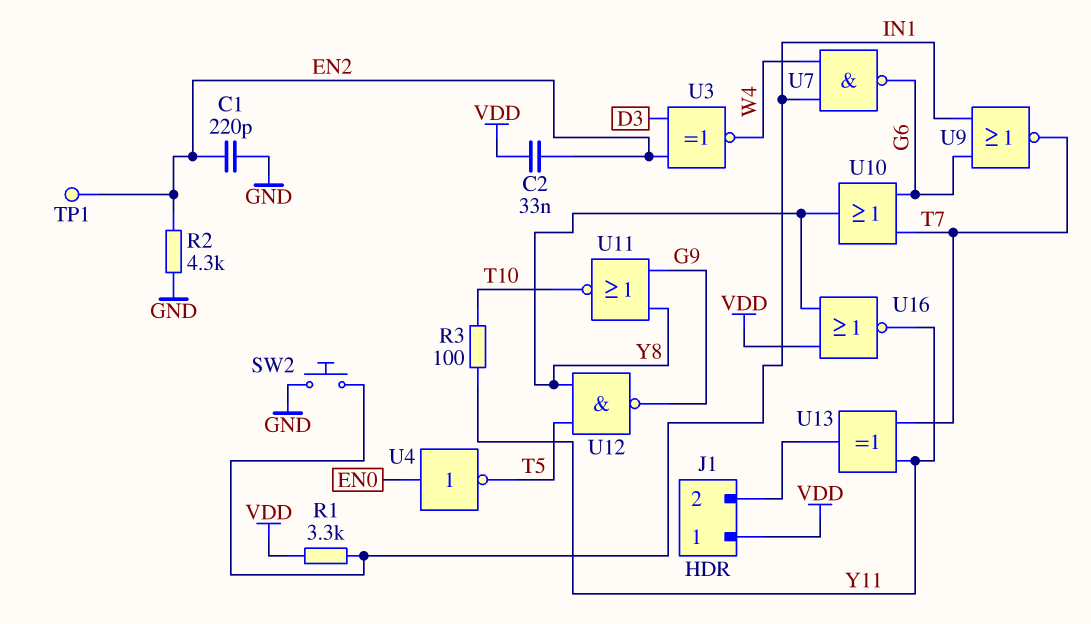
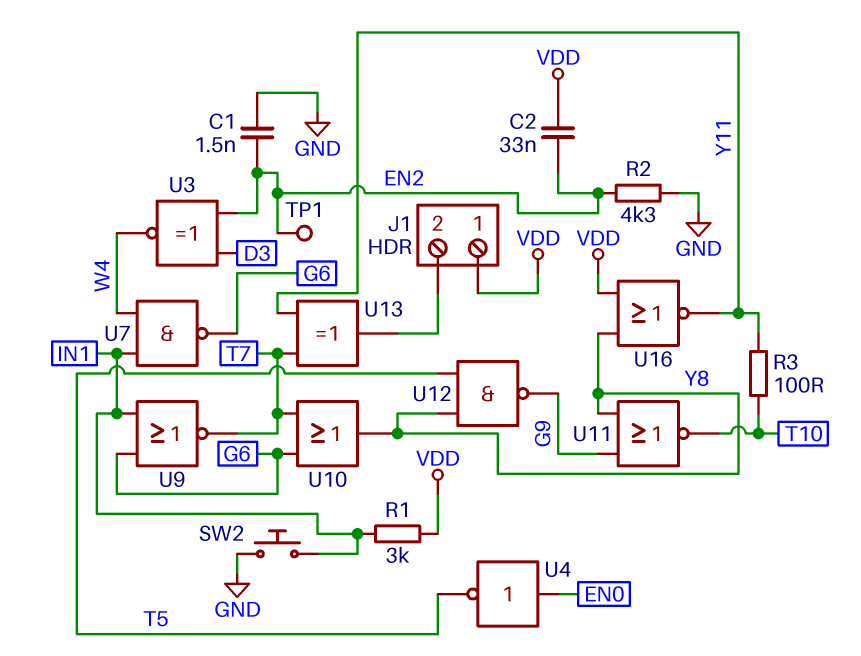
C1: 220pF (EN2, GND) -> 1.5nF (EN2, GND)
R1: 3.3k (IN1, VDD) -> 3k (IN1, VDD)

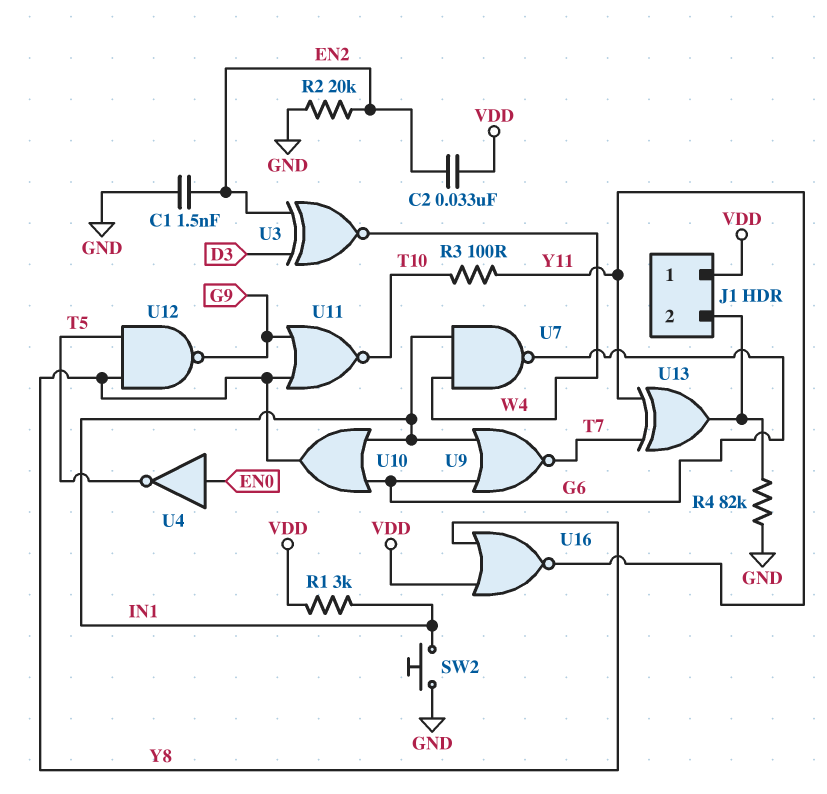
R2: 4.3k (EN2, GND) -> 20k (EN2, GND)
R4: none -> 82k (GND, J1/2)
TP1: test point (EN2) -> none
U10: OR (in G6, in T7, out Y8) -> OR (in G6, in IN1, out Y8)

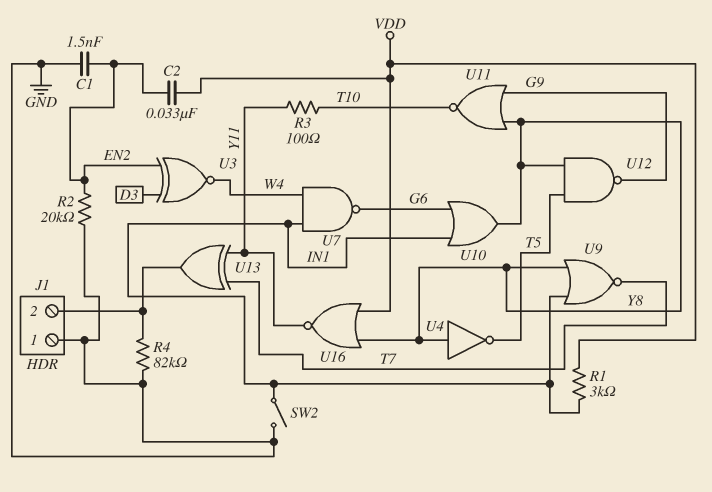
J1 pin 1: VDD -> GND
SW2: button (GND, IN1) -> switch (GND, IN1)
U4: NOT (in EN0, out T5) -> NOT (in Y8, out T5)
U9: NOR (in G6, in IN1, out T7) -> NOR (in IN1, in Y8, out T7)

